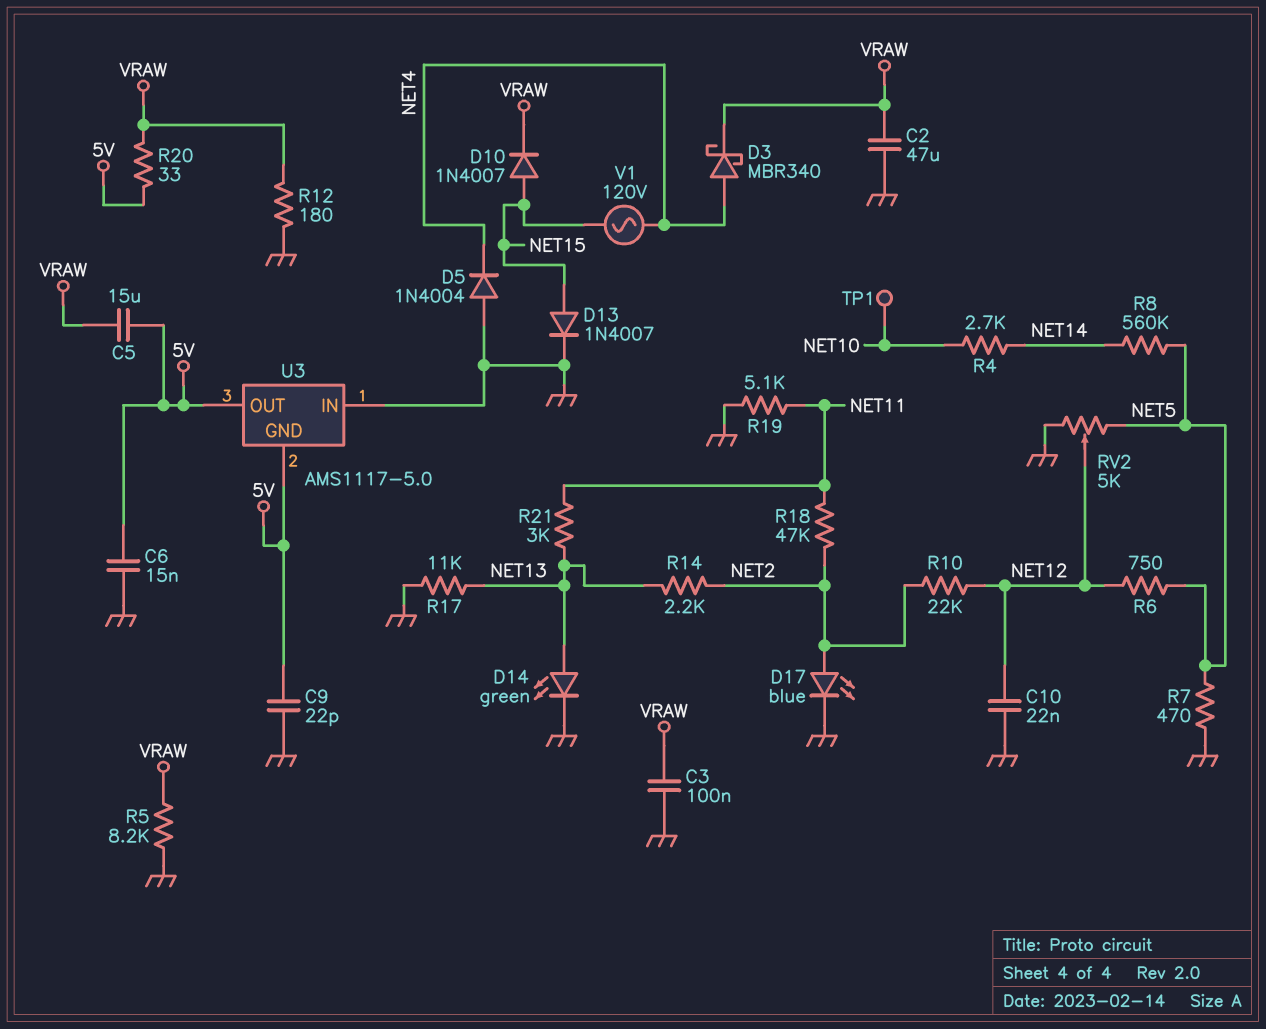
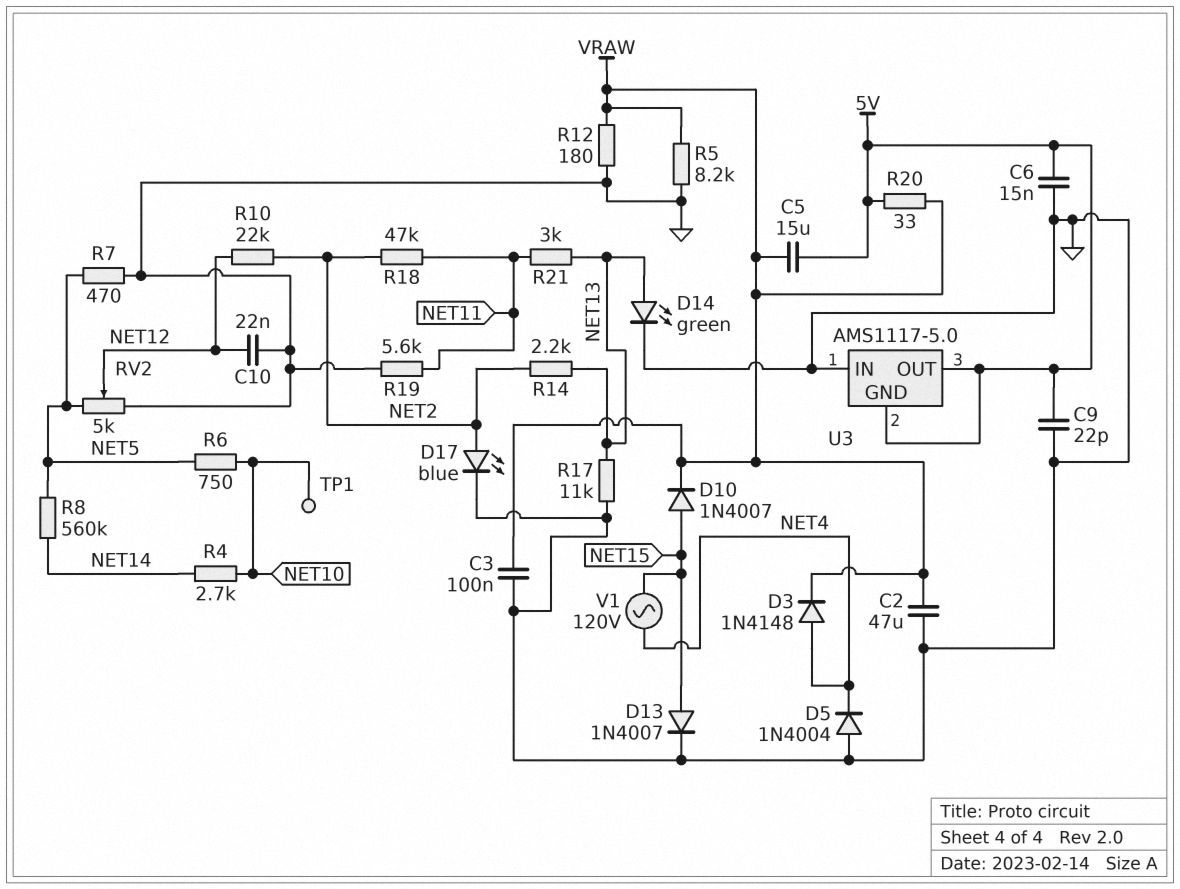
D3: schottky MBR340 (A NET4, K VRAW) -> diode 1N4148 (A NET4, K VRAW)
R6: 750 (NET5, NET12) -> 750 (NET5, NET10)
R19: 5.1k (GND, NET11) -> 5.6k (GND, NET11)

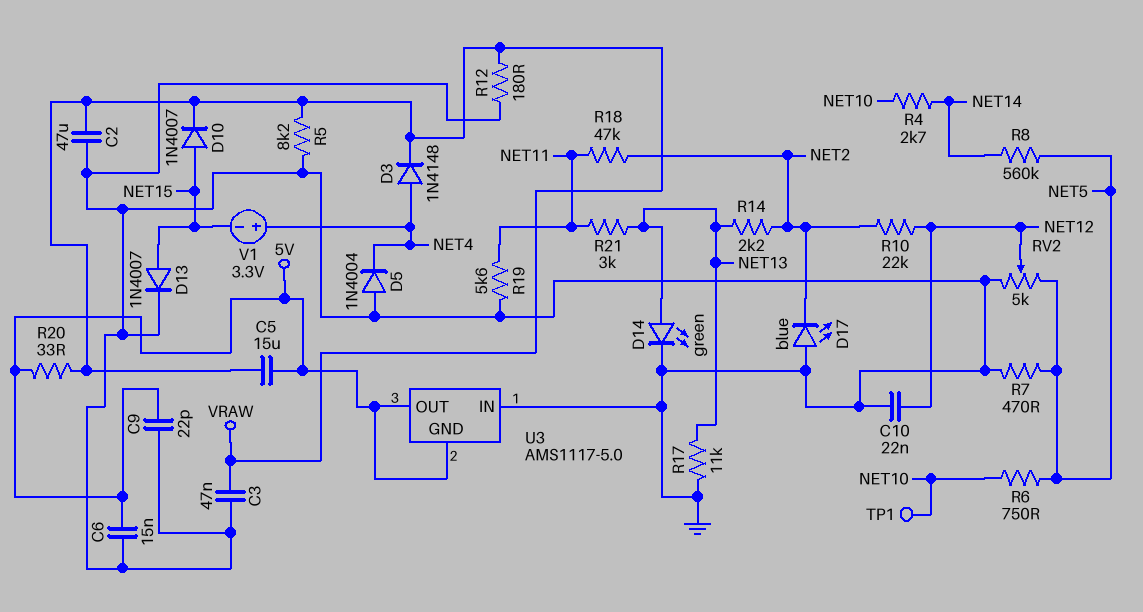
C3: 100nF (GND, VRAW) -> 47nF (GND, VRAW)
D17: LED blue (A NET2, K GND) -> LED blue (A GND, K NET2)
V1: AC 120V (NET4, NET15) -> 3.3V (plus NET4, minus NET15)

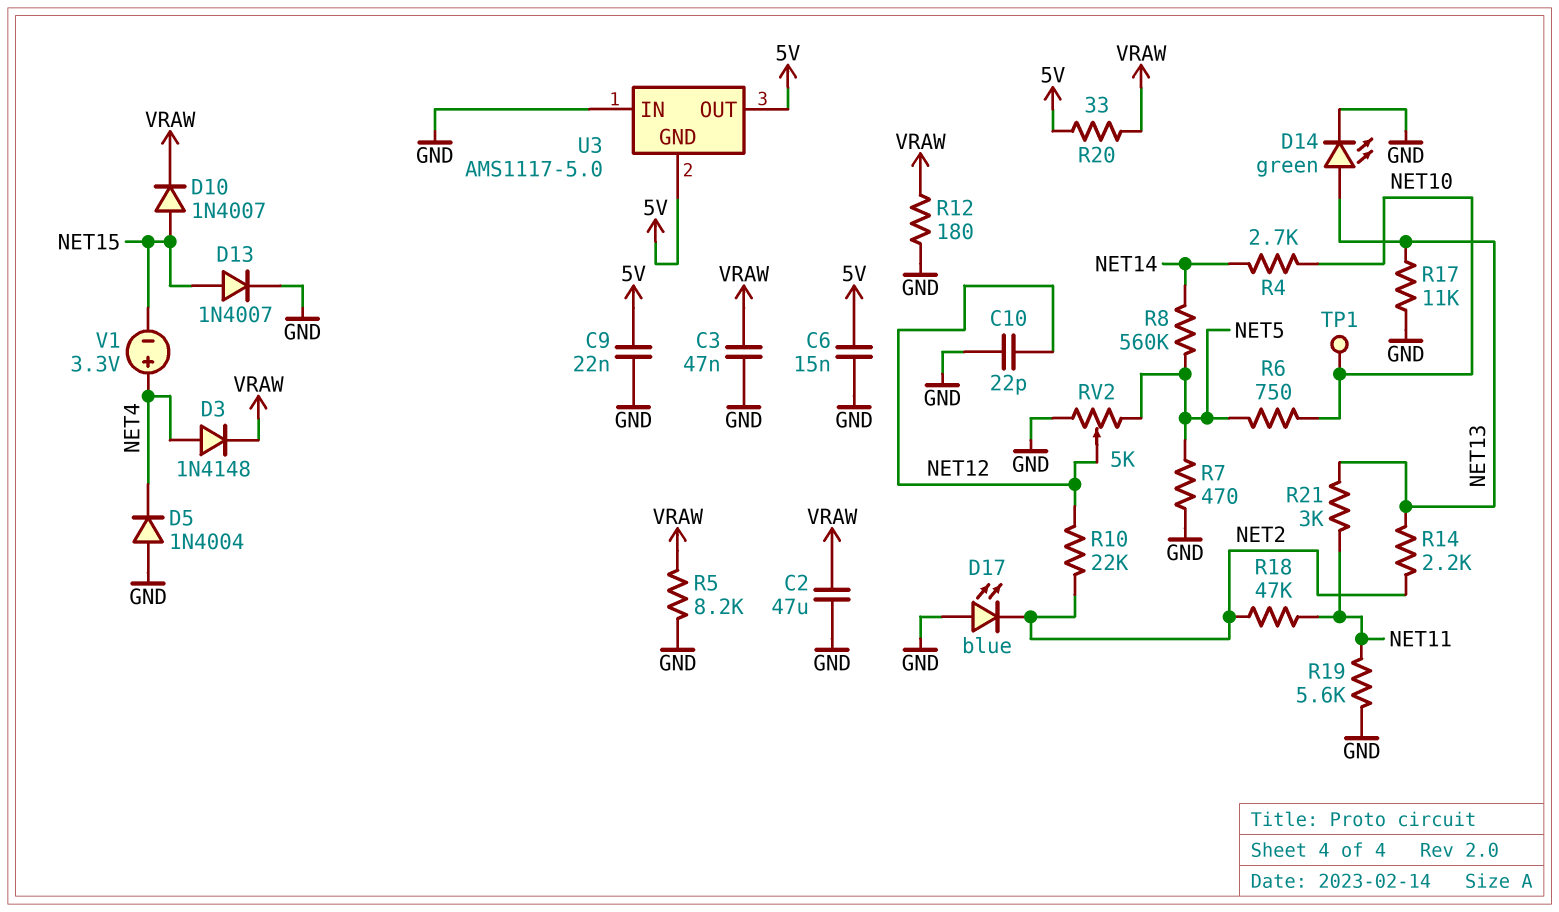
C5: 15uF (5V, VRAW) -> none
C9: 22pF (5V, GND) -> 22nF (5V, GND)
C10: 22nF (GND, NET12) -> 22pF (GND, NET12)

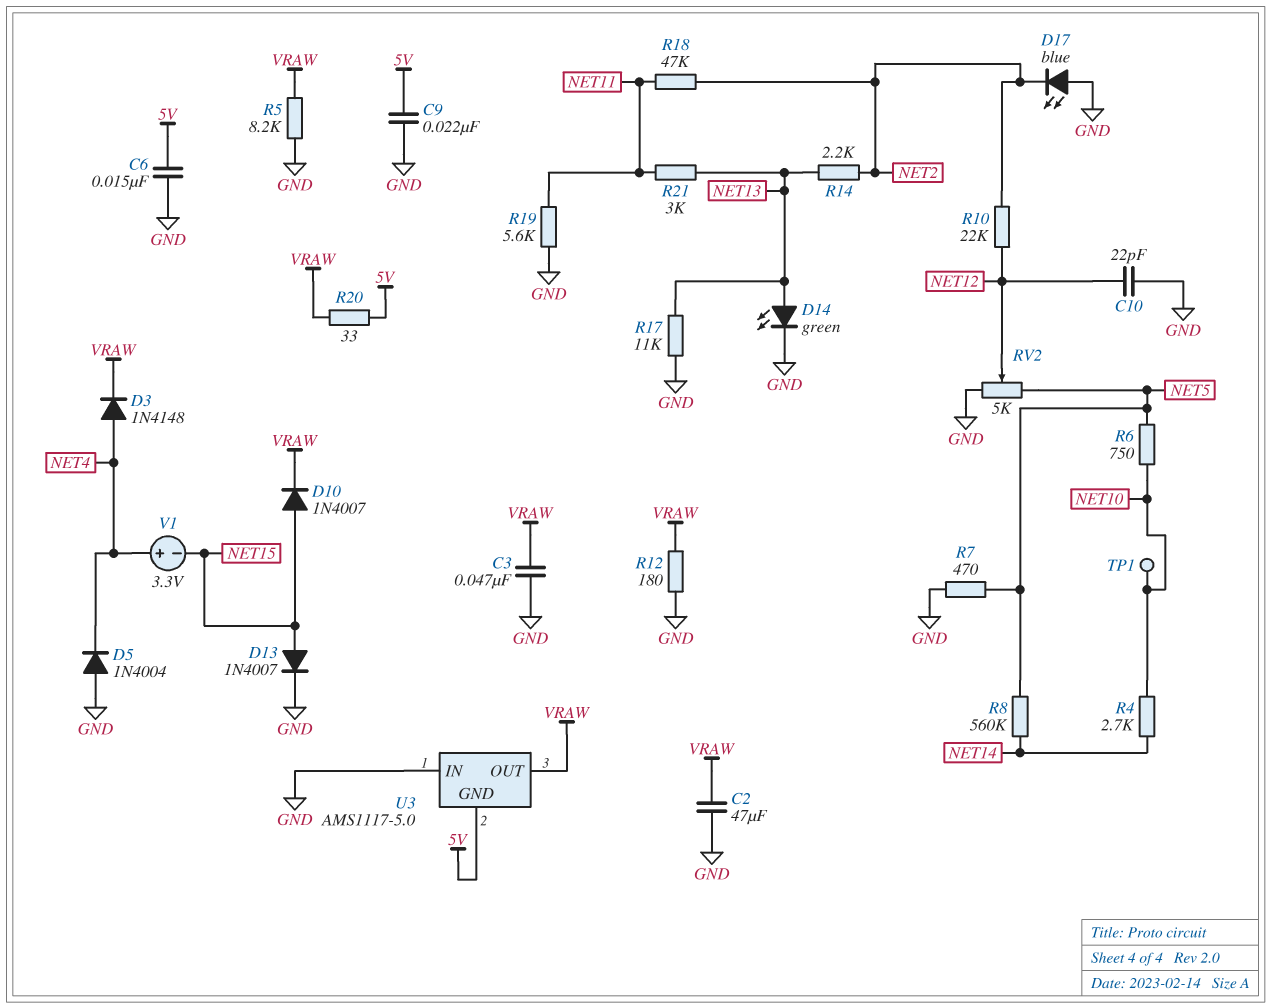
U3 pin OUT: 5V -> VRAW

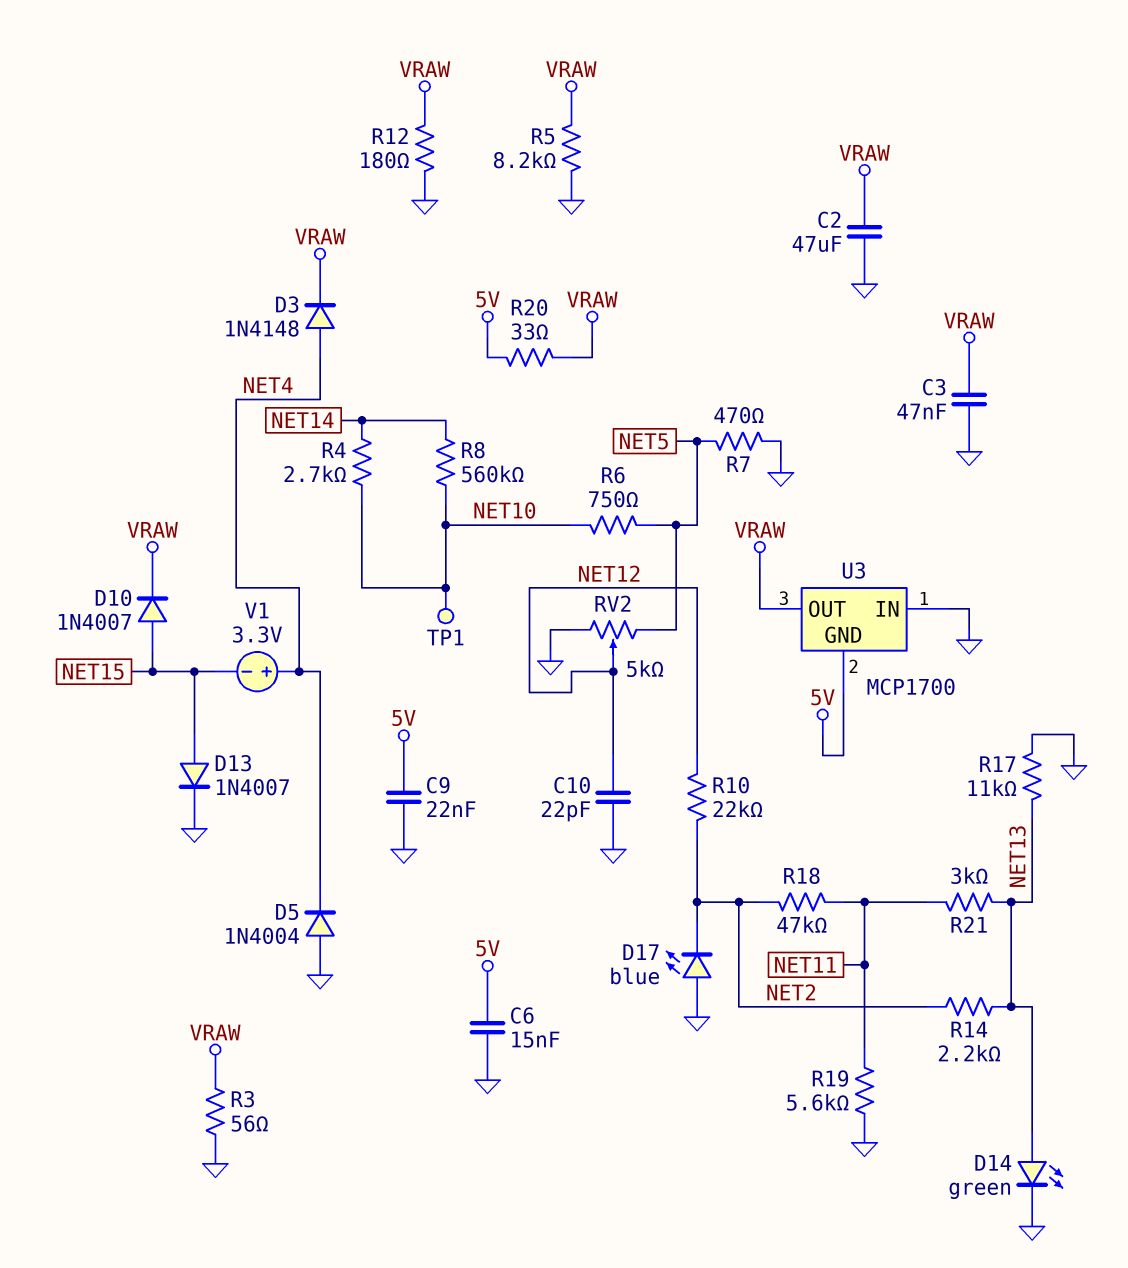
R3: none -> 56 (GND, VRAW)
R8: 560k (NET5, NET14) -> 560k (NET10, NET14)
U3: AMS1117-5.0 -> MCP1700

